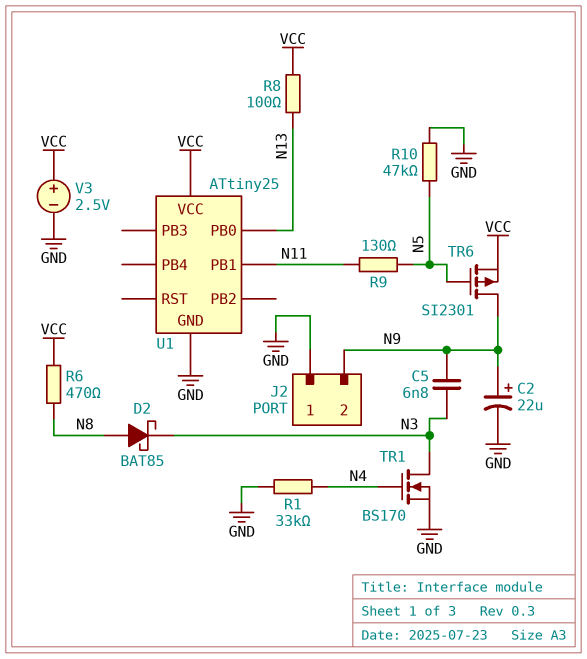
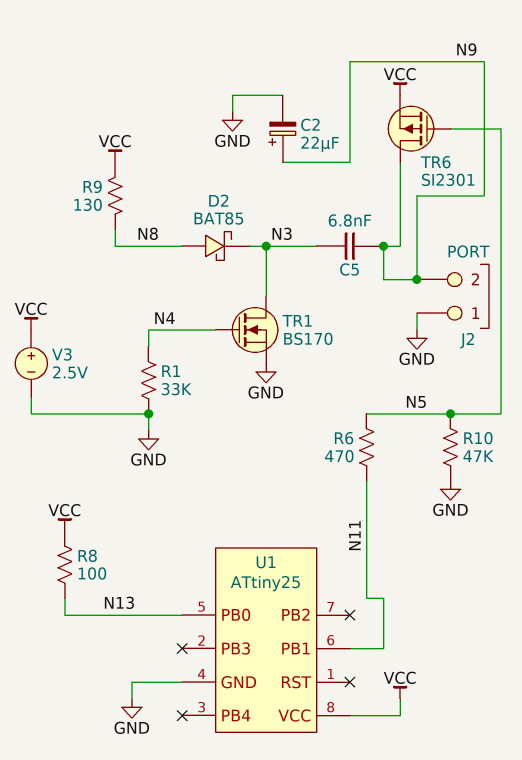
R6: 470 (N8, VCC) -> 470 (N5, N11)
R9: 130 (N5, N11) -> 130 (N8, VCC)

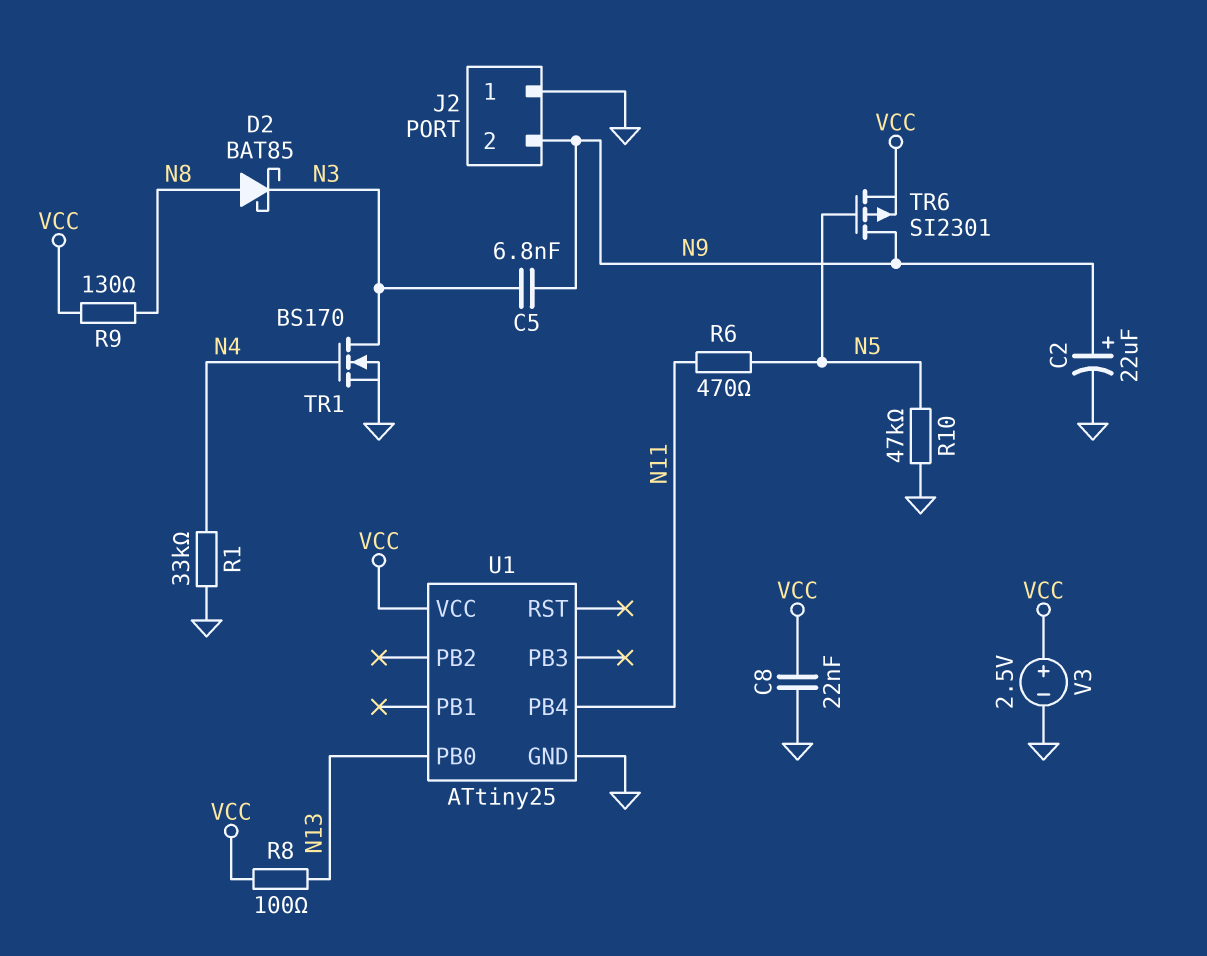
C8: none -> 22nF (GND, VCC)
U1 pin PB1: N11 -> none
U1 pin PB4: none -> N11

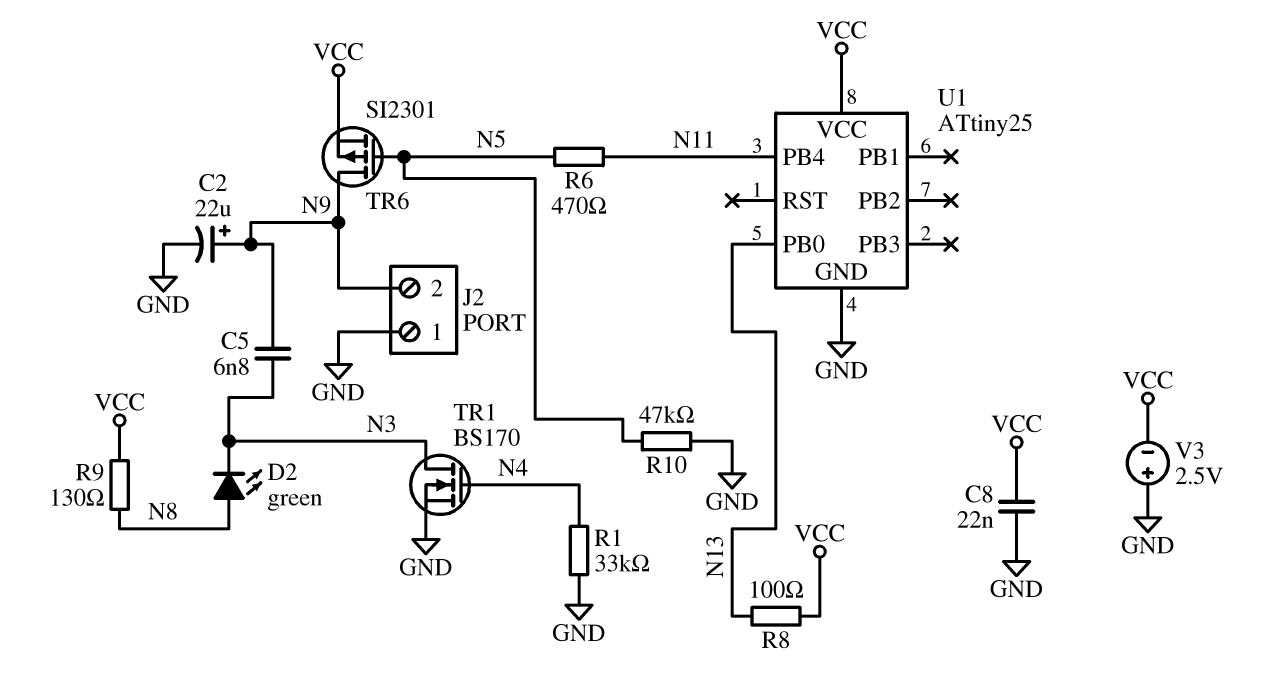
D2: schottky BAT85 (A N8, K N3) -> LED green (A N8, K N3)
V3: 2.5V (plus VCC, minus GND) -> 2.5V (plus GND, minus VCC)

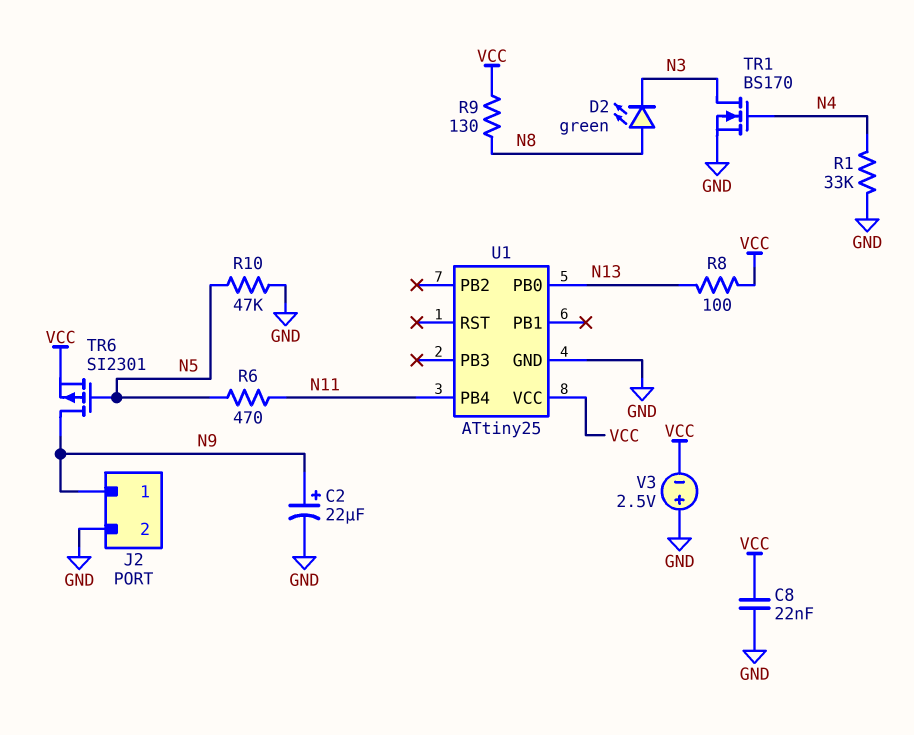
C5: 6.8nF (N3, N9) -> none
J2 pin 1: GND -> N9
J2 pin 2: N9 -> GND

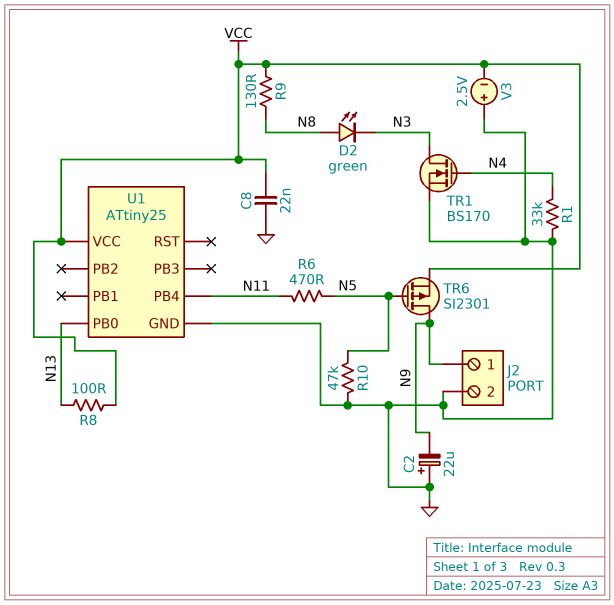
C2: 22uF (plus N9, minus GND) -> 22uF (plus GND, minus N9)

